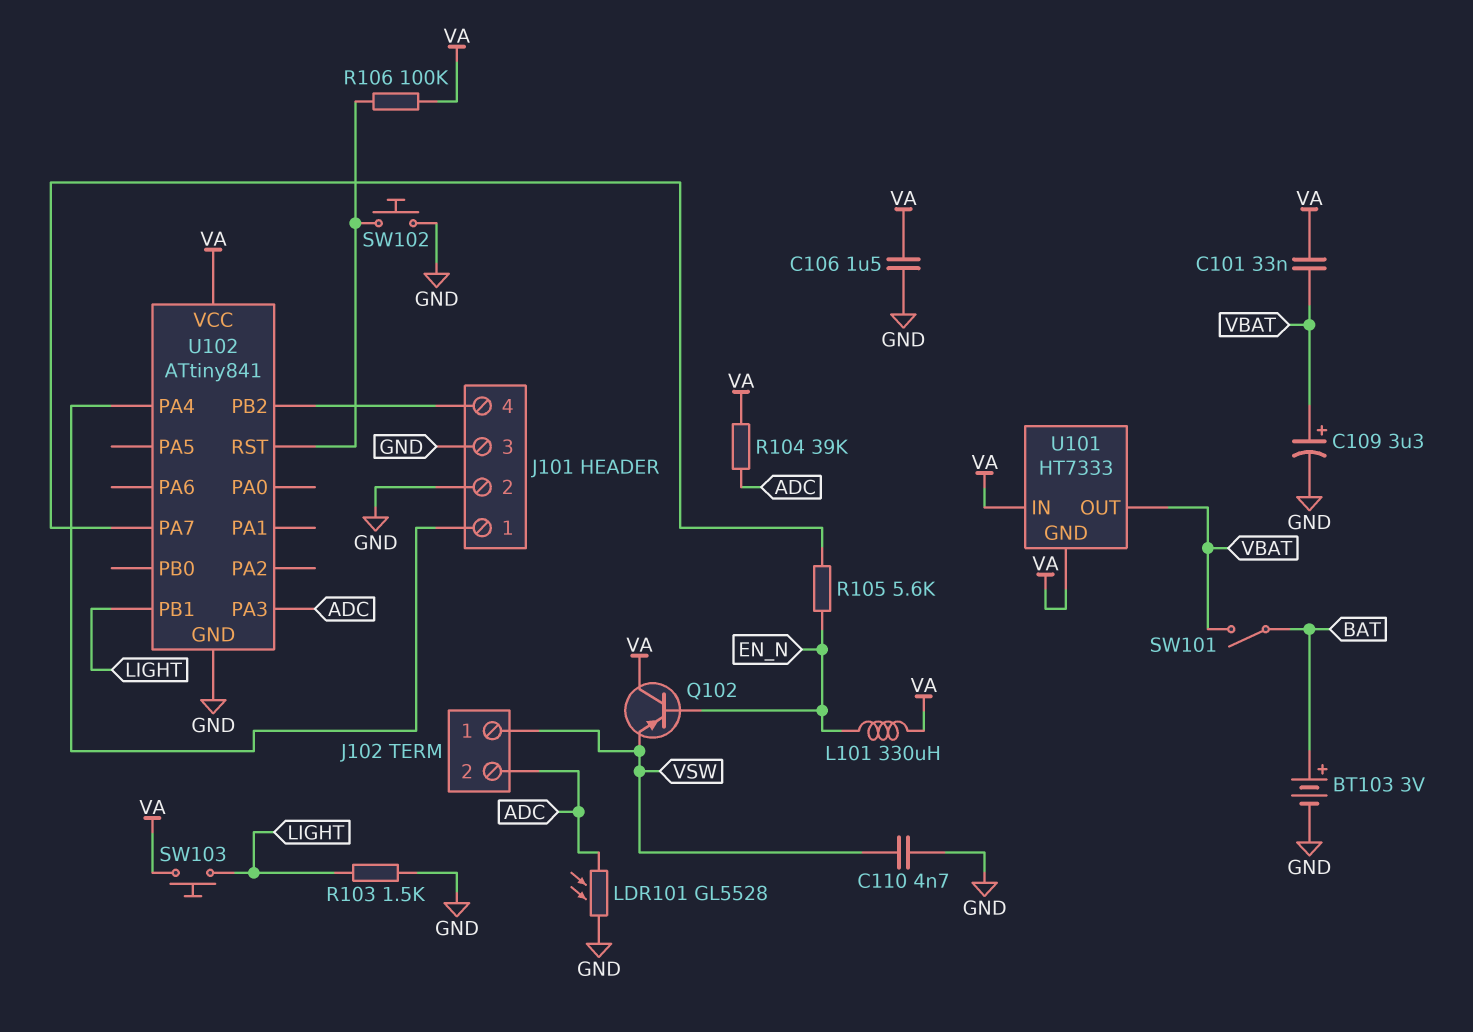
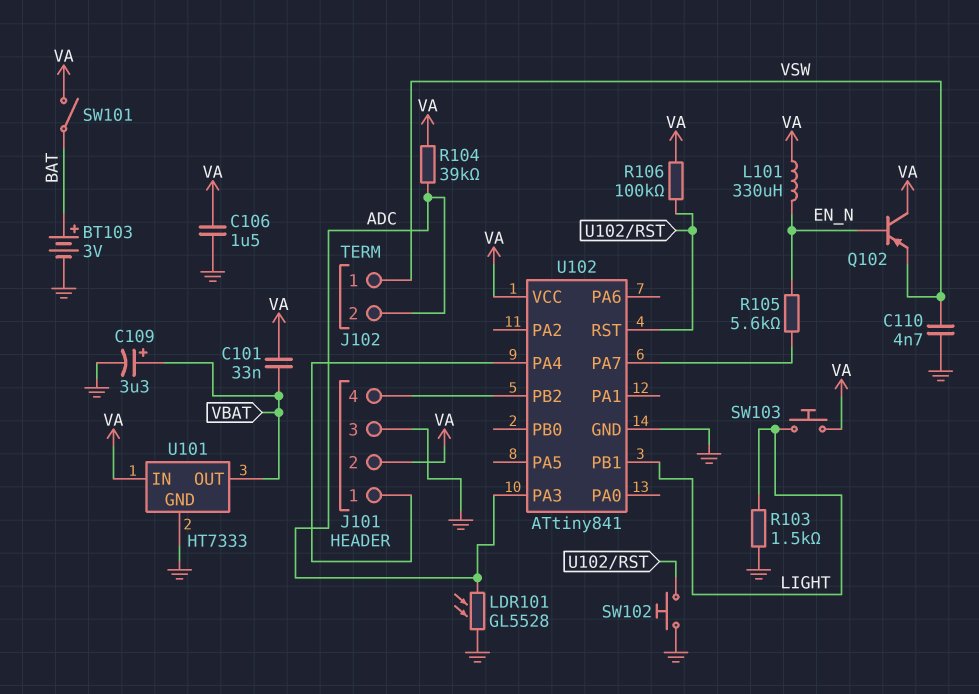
J101 pin 2: GND -> VA
SW101: switch (BAT, VBAT) -> switch (BAT, VA)
U101 pin GND: VA -> GND

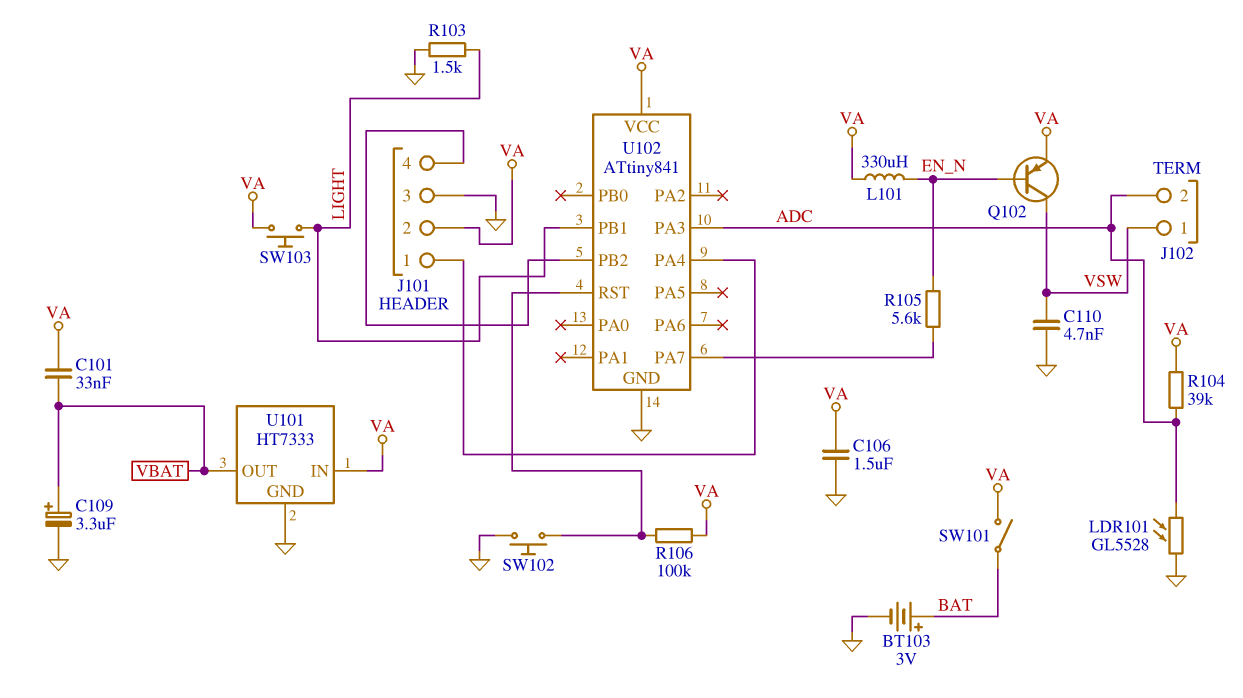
Q102: PNP (B EN_N, C VA, E VSW) -> PNP (B EN_N, C VSW, E VA)

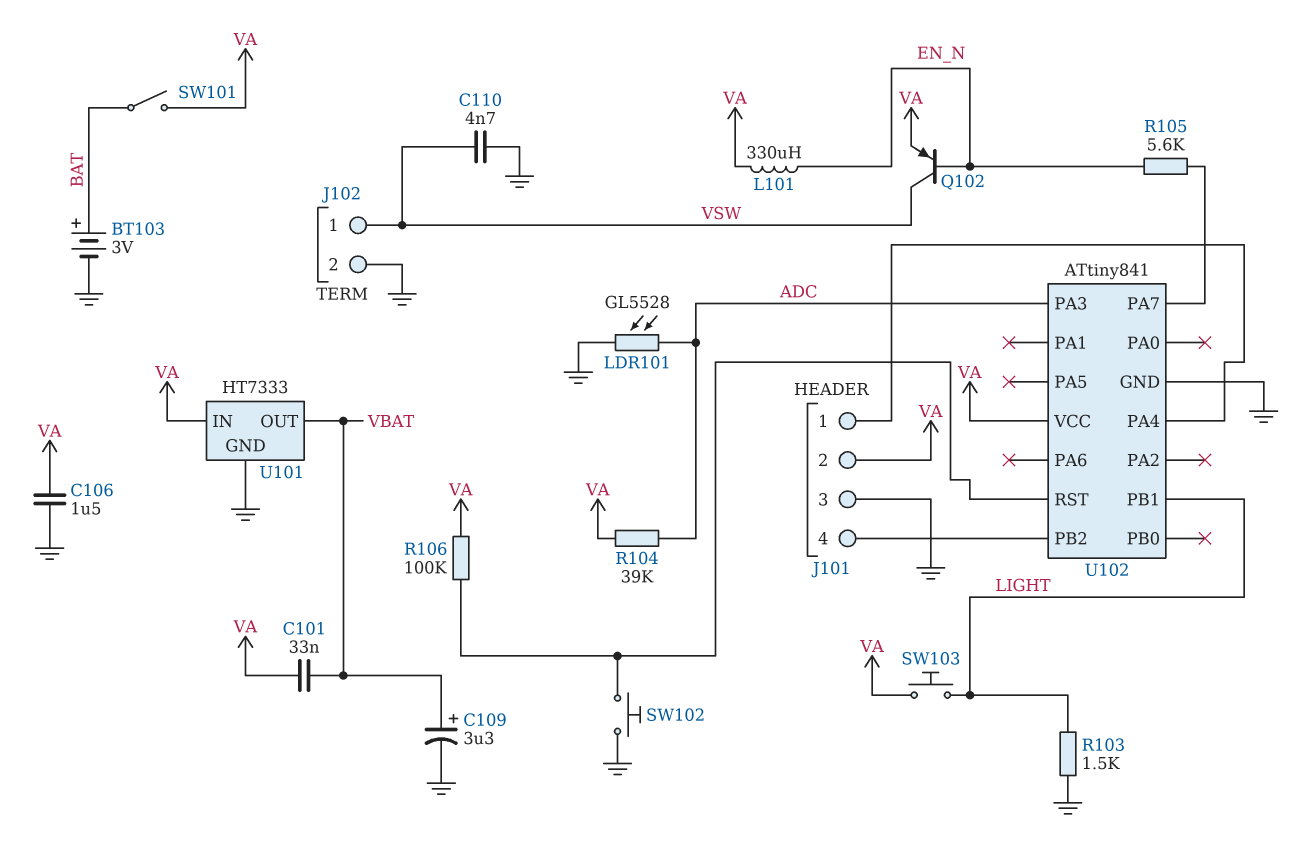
J102 pin 2: ADC -> GND

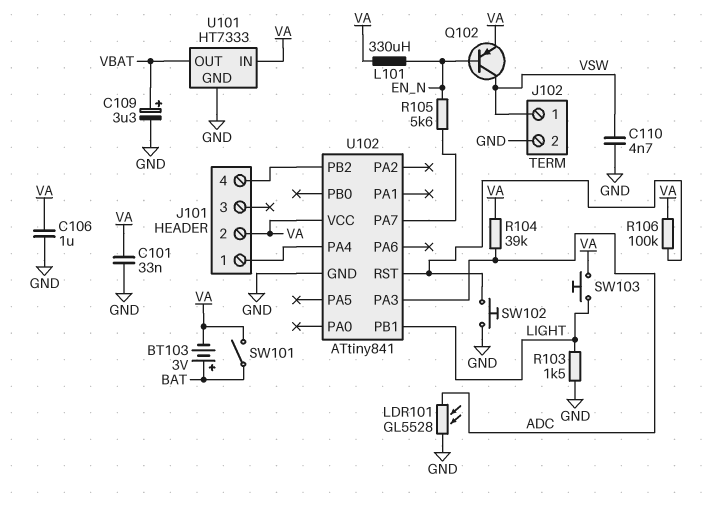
BT103: 3V (plus BAT, minus GND) -> 3V (plus BAT, minus VA)
C101: 33nF (VA, VBAT) -> 33nF (GND, VA)
C106: 1.5uF (GND, VA) -> 1uF (GND, VA)
J101 pin 3: GND -> none

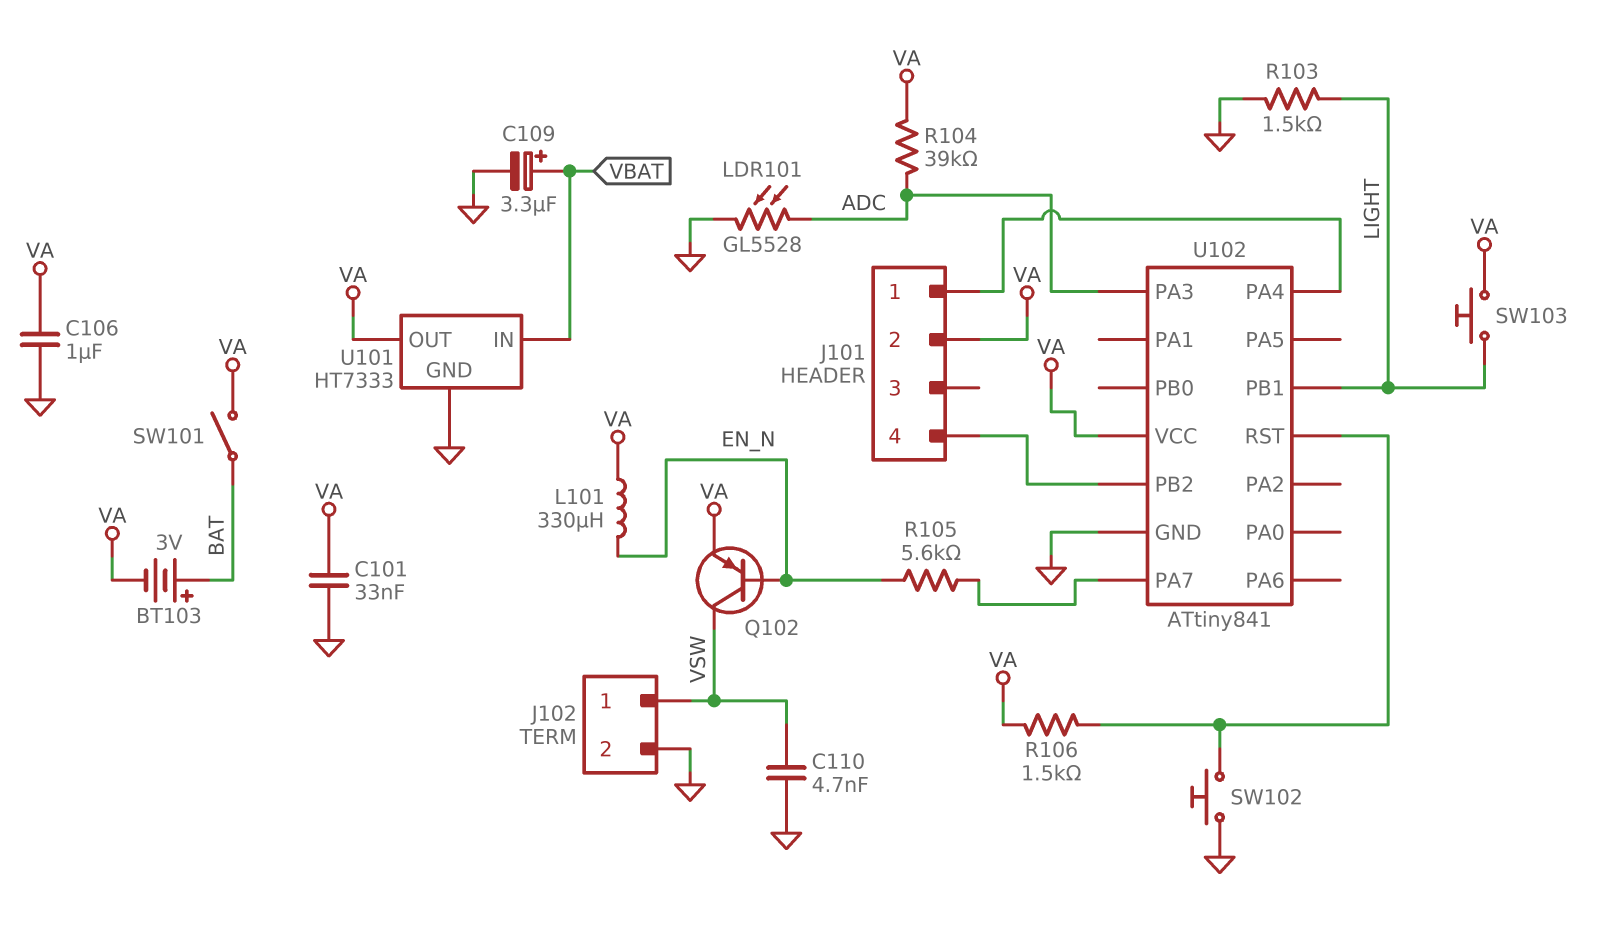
R106: 100k (U102/RST, VA) -> 1.5k (U102/RST, VA)
U101 pin IN: VA -> VBAT
U101 pin OUT: VBAT -> VA

